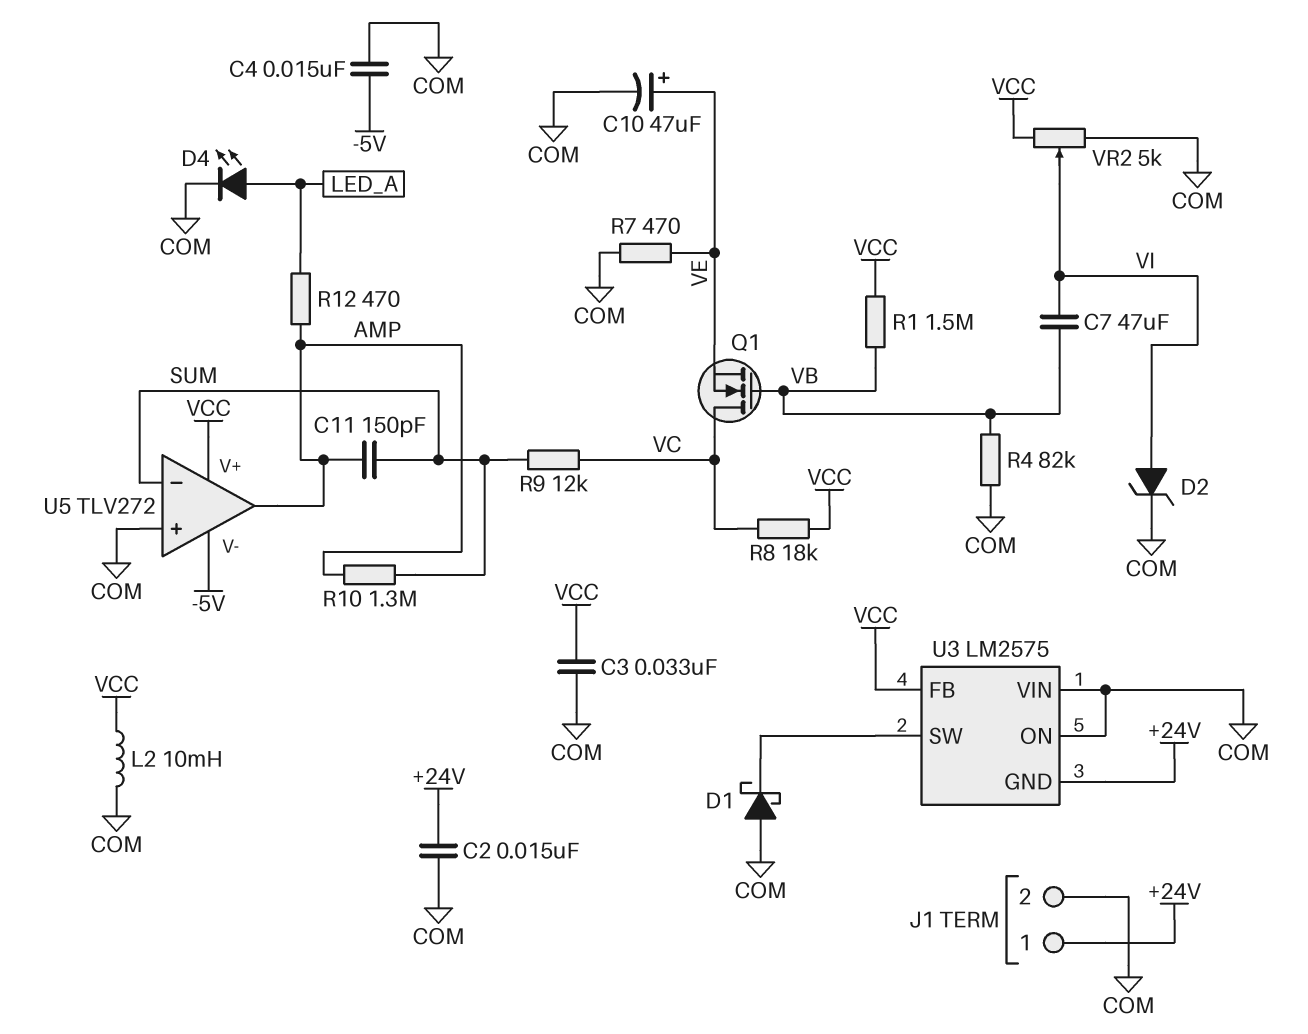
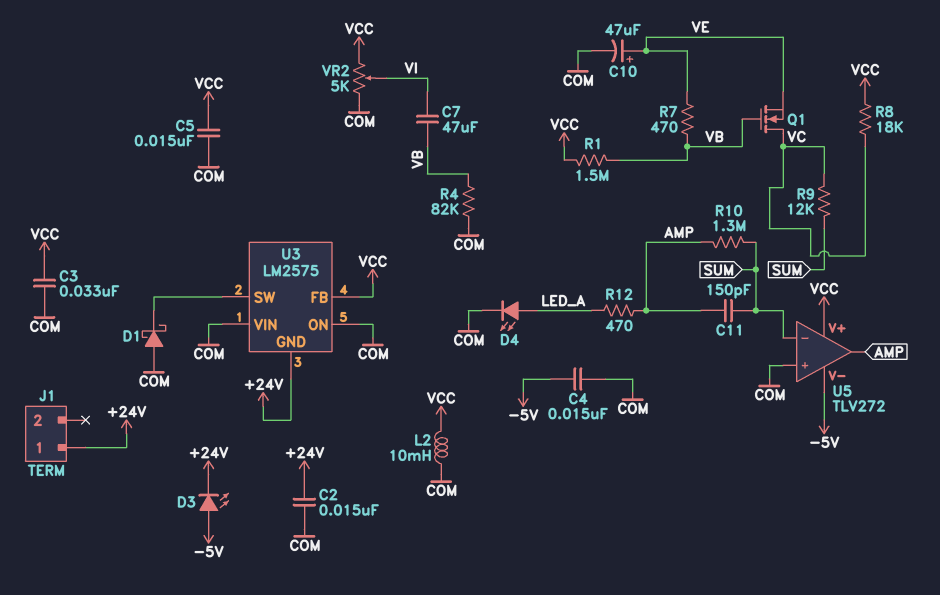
C5: none -> 15nF (COM, VCC)
D2: zener (A VI, K COM) -> none
D3: none -> LED (A -5V, K +24V)
J1 pin 2: COM -> none
R7: 470 (COM, VE) -> 470 (VB, VE)

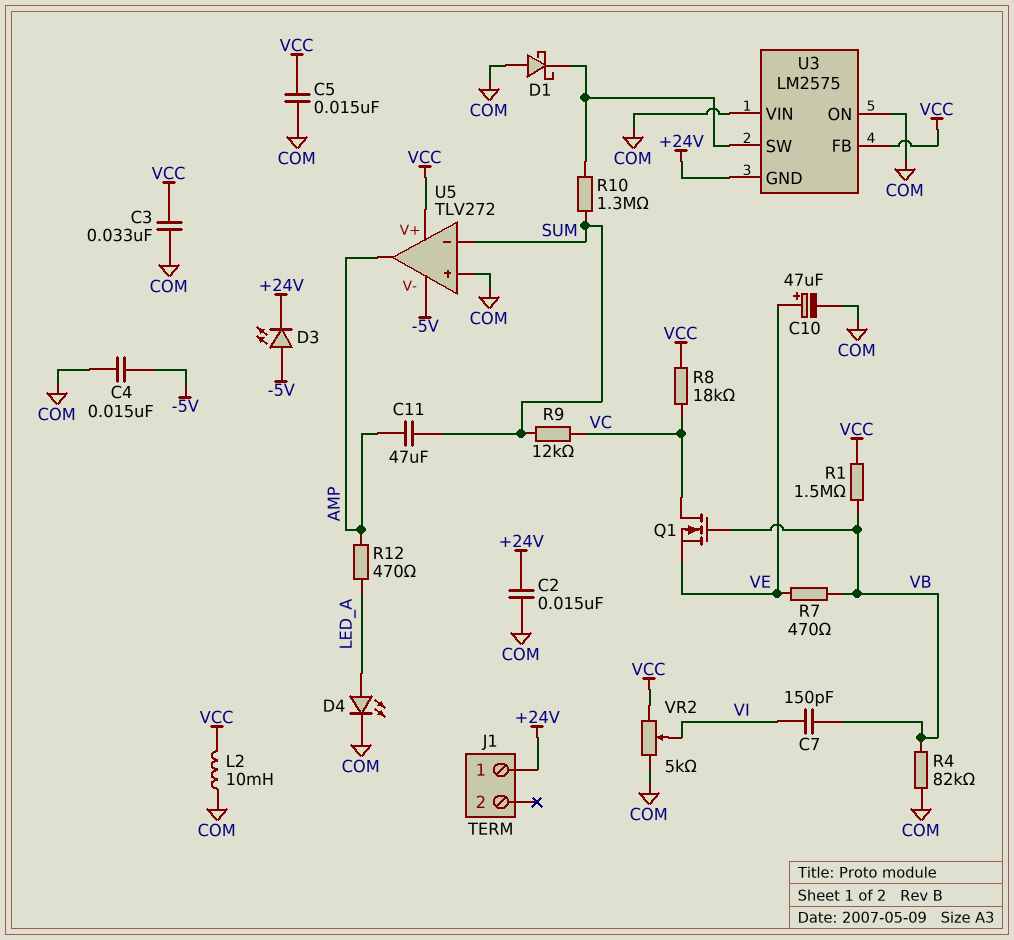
C7: 47uF (VB, VI) -> 150pF (VB, VI)
C11: 150pF (AMP, SUM) -> 47uF (AMP, SUM)
R10: 1.3M (AMP, SUM) -> 1.3M (SUM, U3/SW)

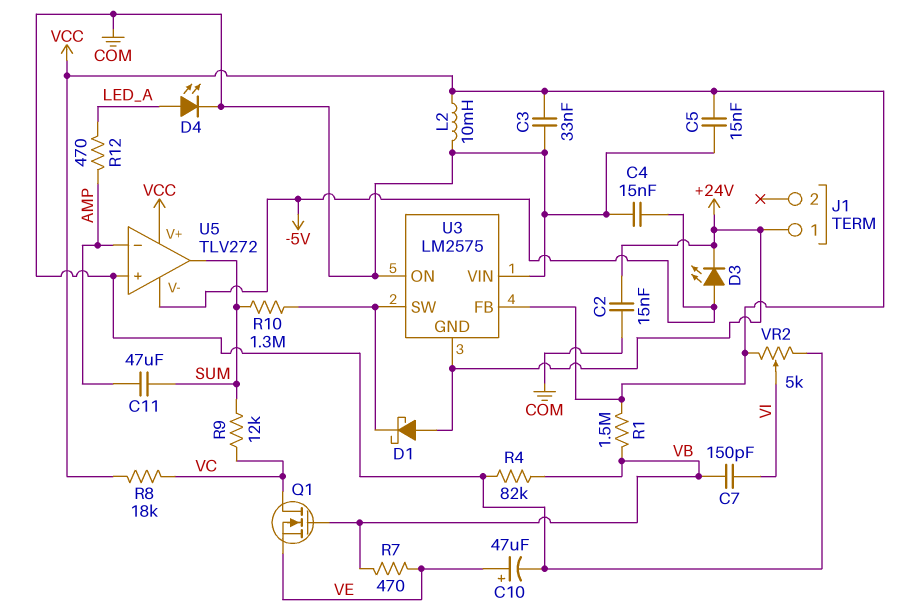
D1: schottky (A COM, K U3/SW) -> schottky (A +24V, K U3/SW)
U5 pin in-: SUM -> AMP
U5 pin out: AMP -> SUM

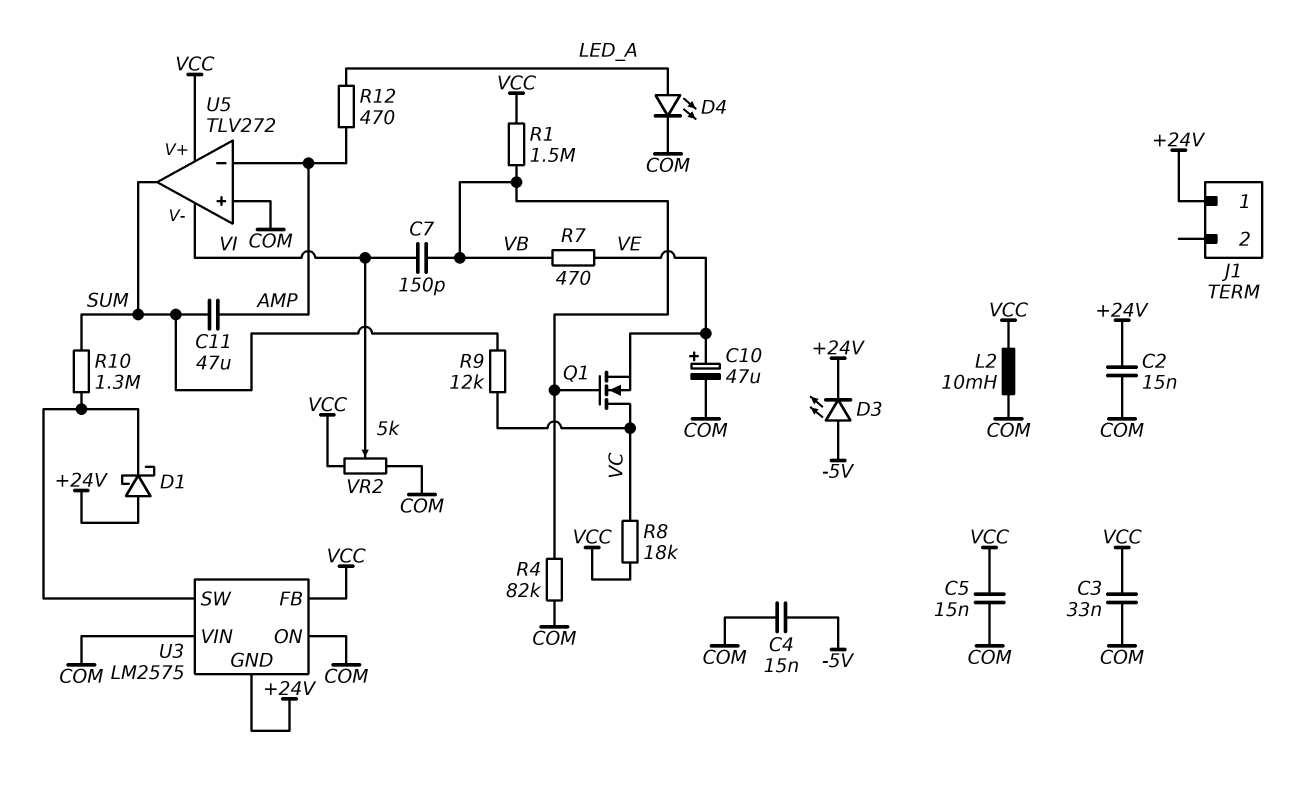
U5 pin V-: -5V -> VI

